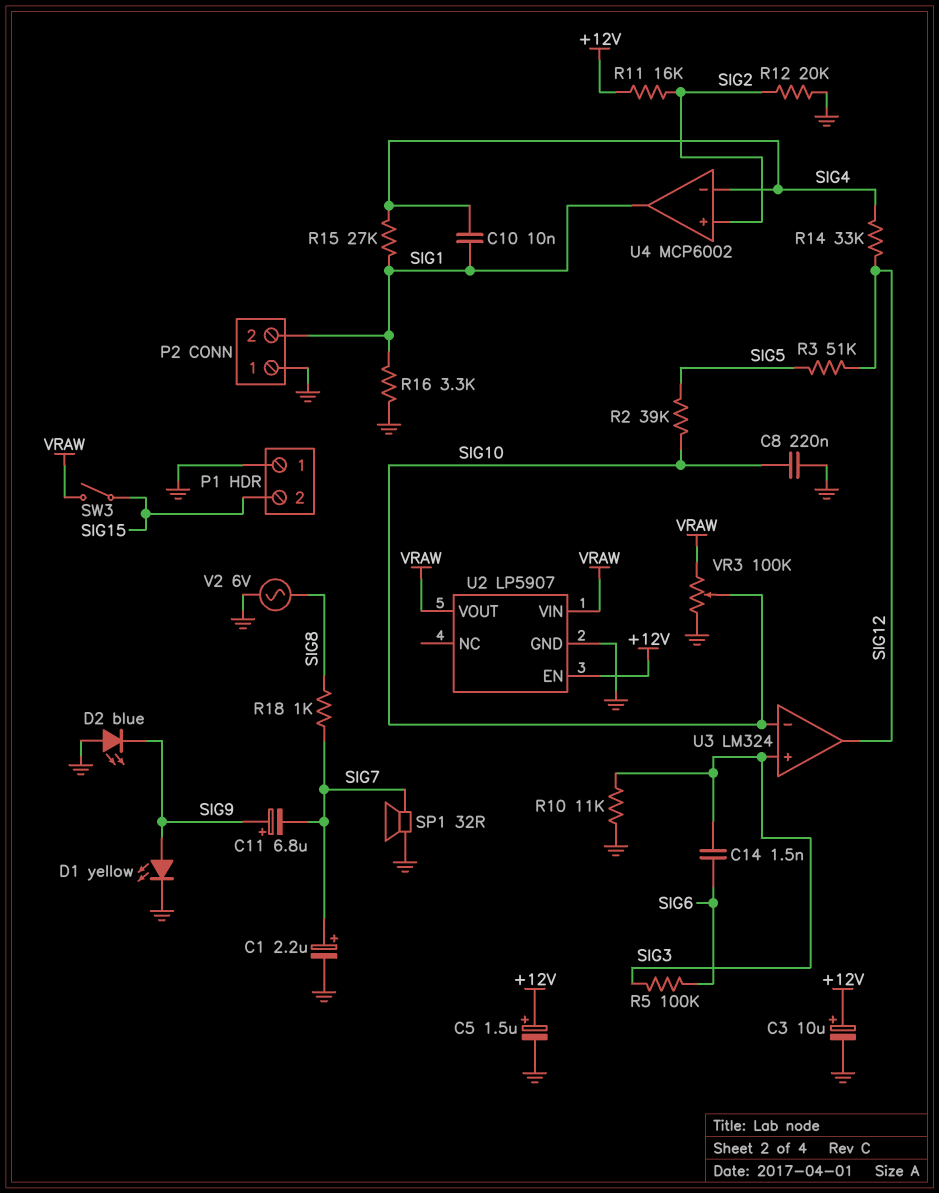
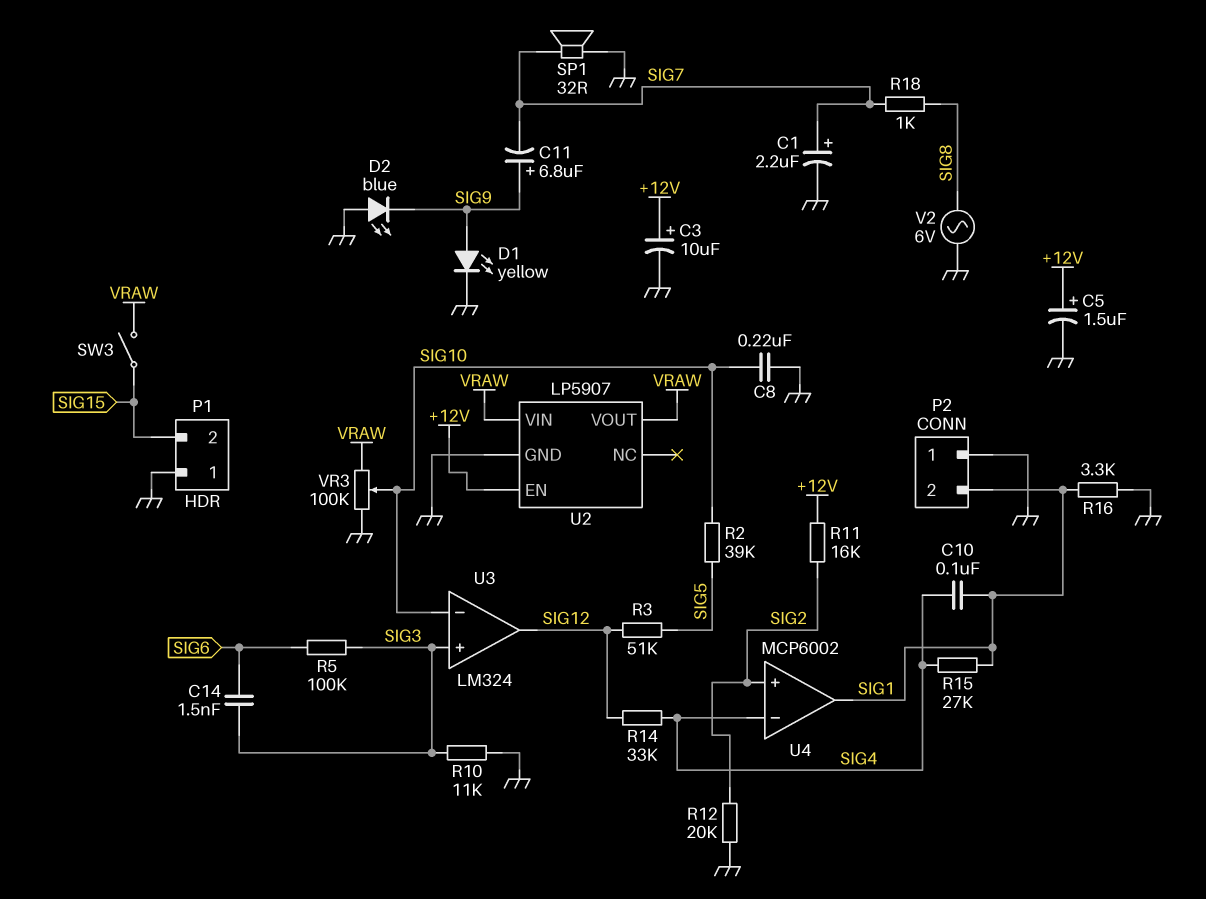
C10: 10nF (SIG1, SIG4) -> 100nF (SIG1, SIG4)

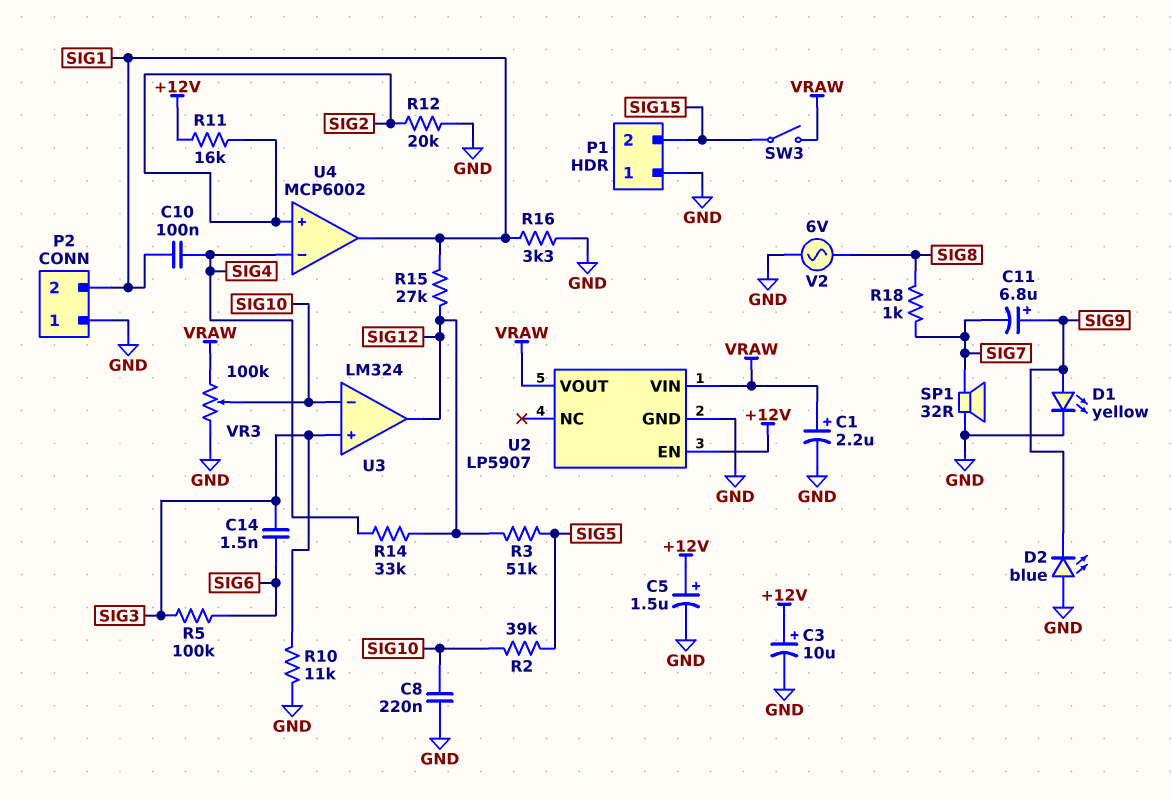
C1: 2.2uF (plus SIG7, minus GND) -> 2.2uF (plus VRAW, minus GND)
R15: 27k (SIG1, SIG4) -> 27k (SIG1, SIG12)

